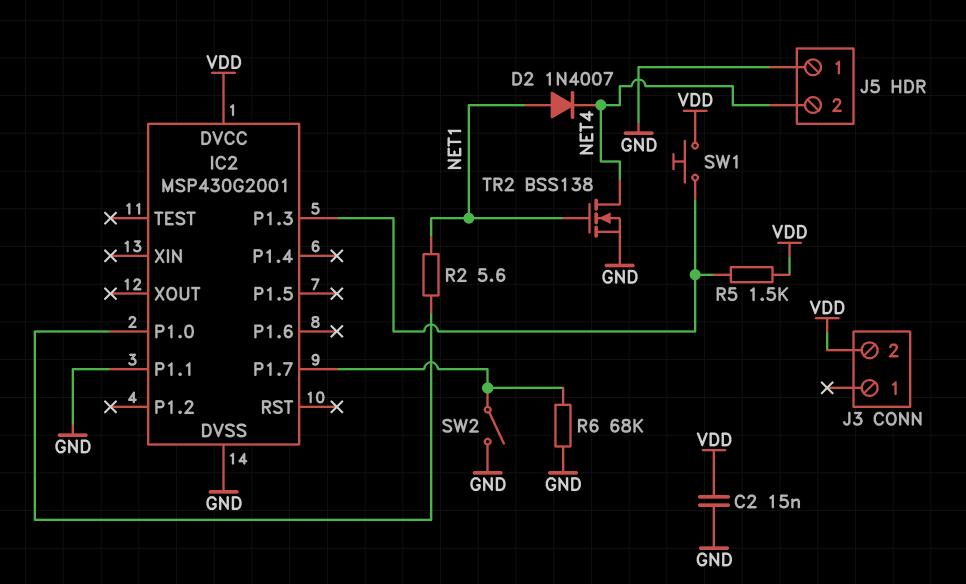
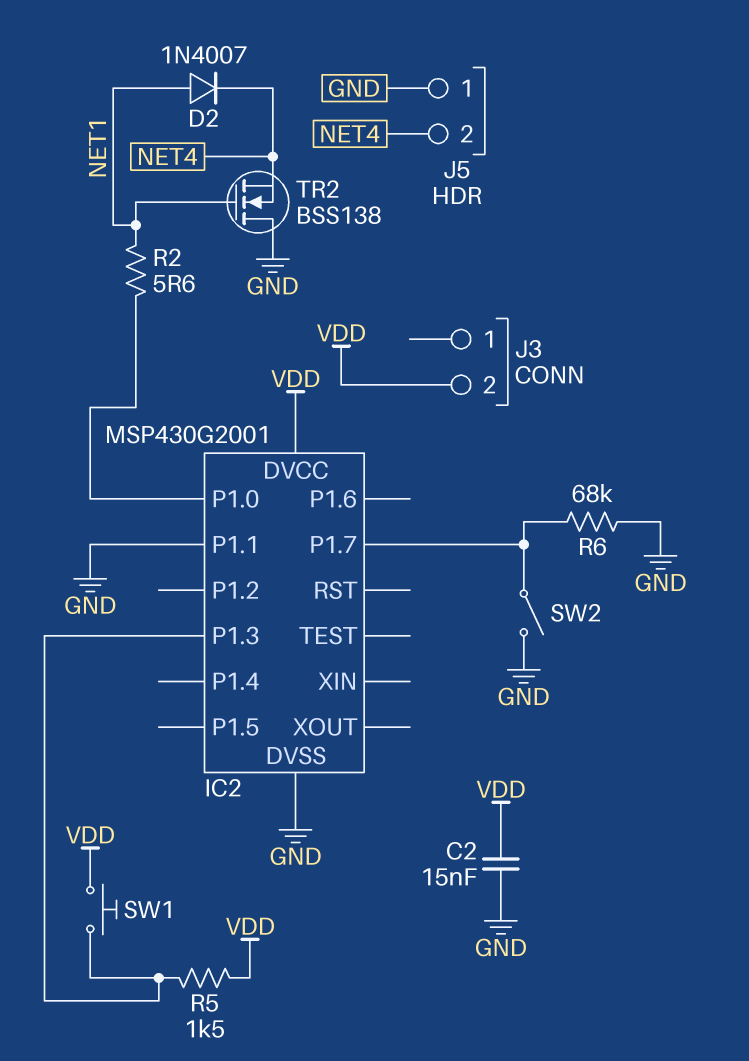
TR2: NMOS BSS138 (G NET1, D NET4, S GND) -> NMOS BSS138 (G NET1, D GND, S NET4)

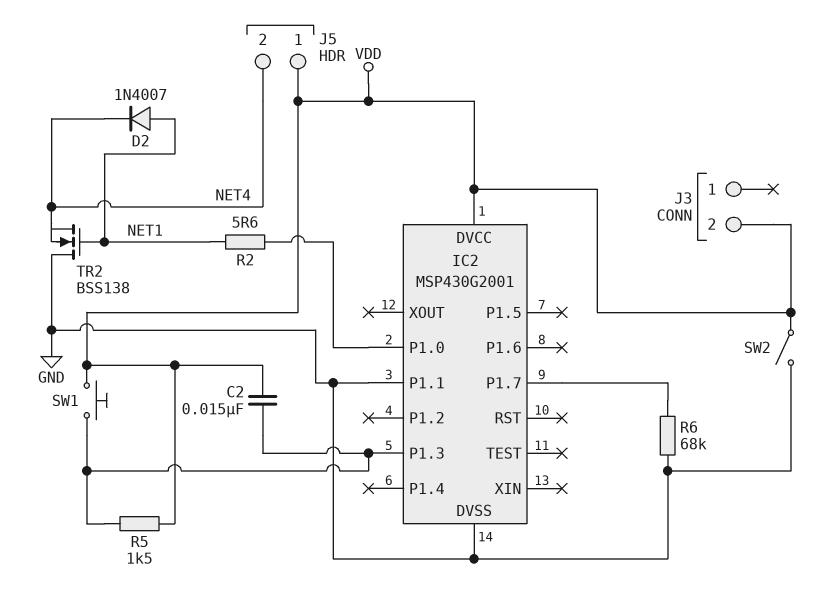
C2: 15nF (GND, VDD) -> 15nF (IC2/P1.3, VDD)
J5 pin 1: GND -> VDD
SW2: switch (GND, IC2/P1.7) -> switch (GND, VDD)

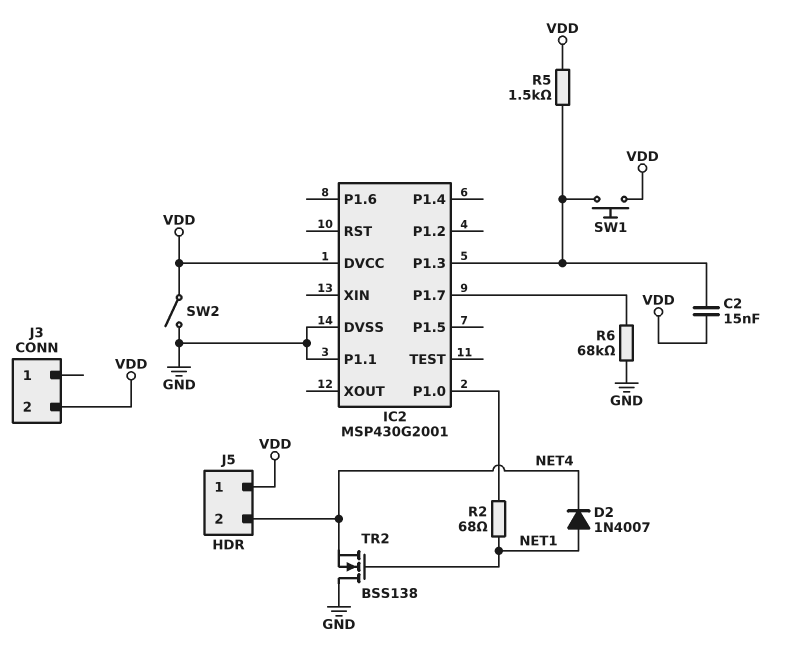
R2: 5.6 (IC2/P1.0, NET1) -> 68 (IC2/P1.0, NET1)

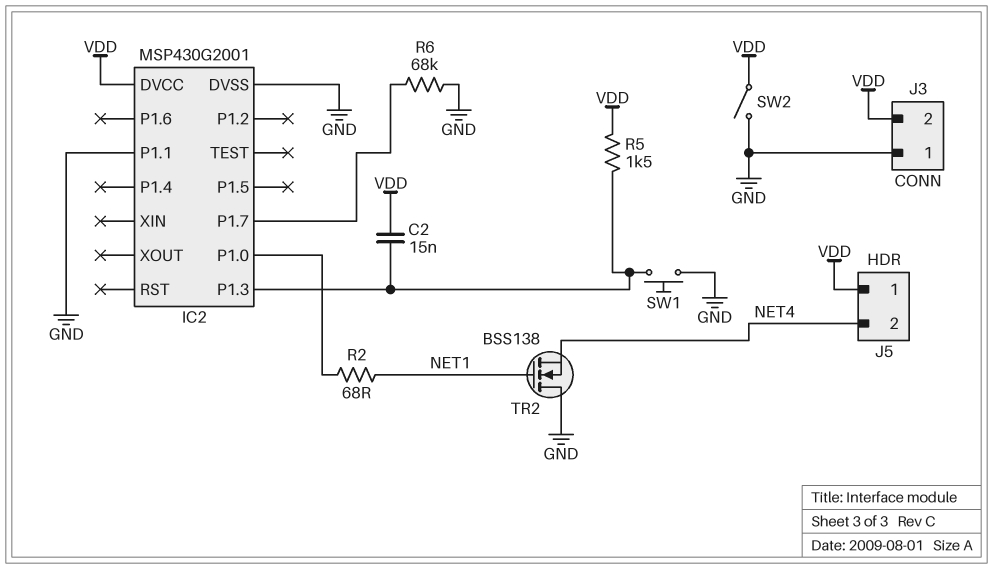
D2: diode 1N4007 (A NET1, K NET4) -> none
J3 pin 1: none -> GND
SW1: button (IC2/P1.3, VDD) -> button (GND, IC2/P1.3)

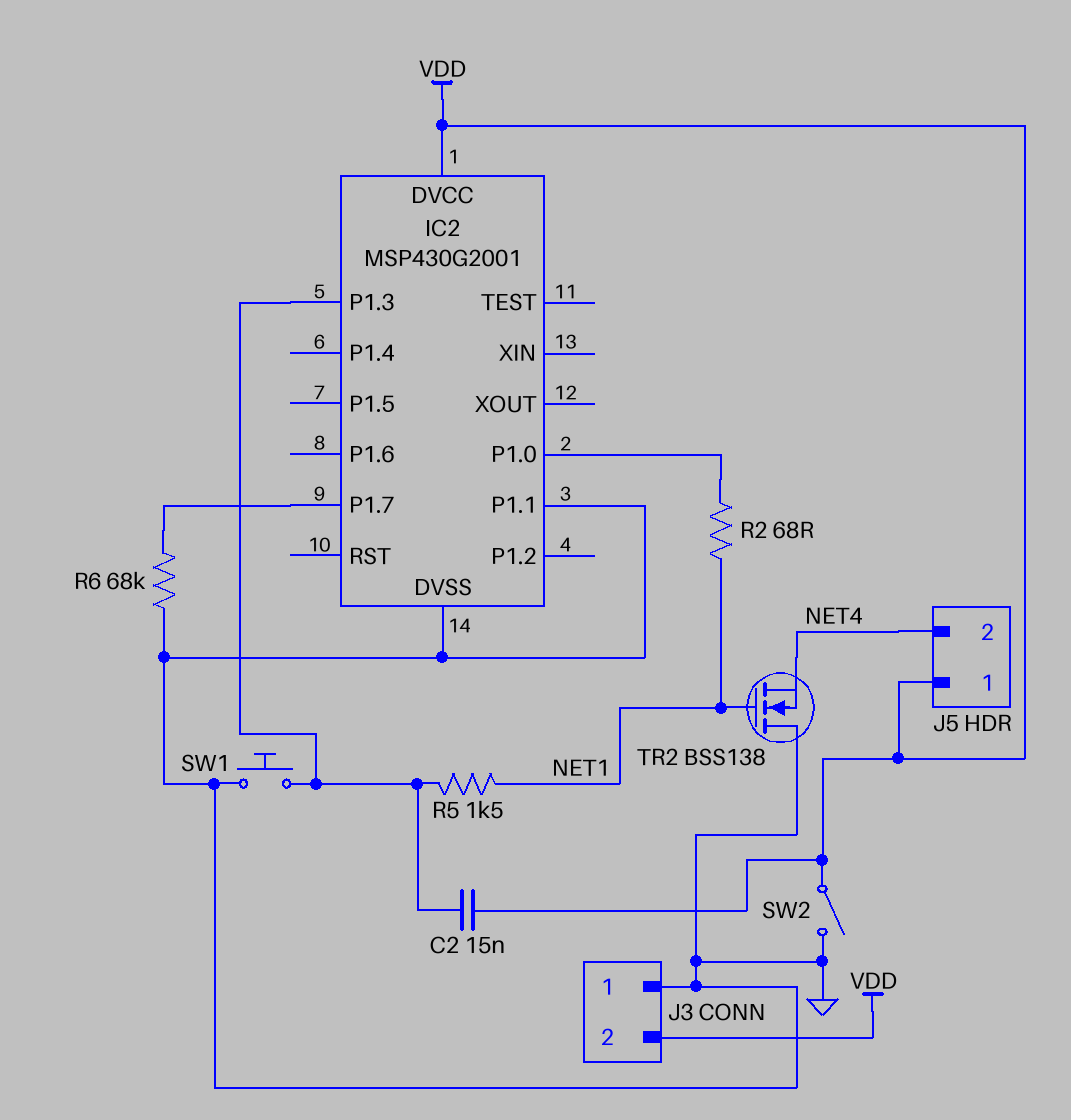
R5: 1.5k (IC2/P1.3, VDD) -> 1.5k (IC2/P1.3, NET1)

